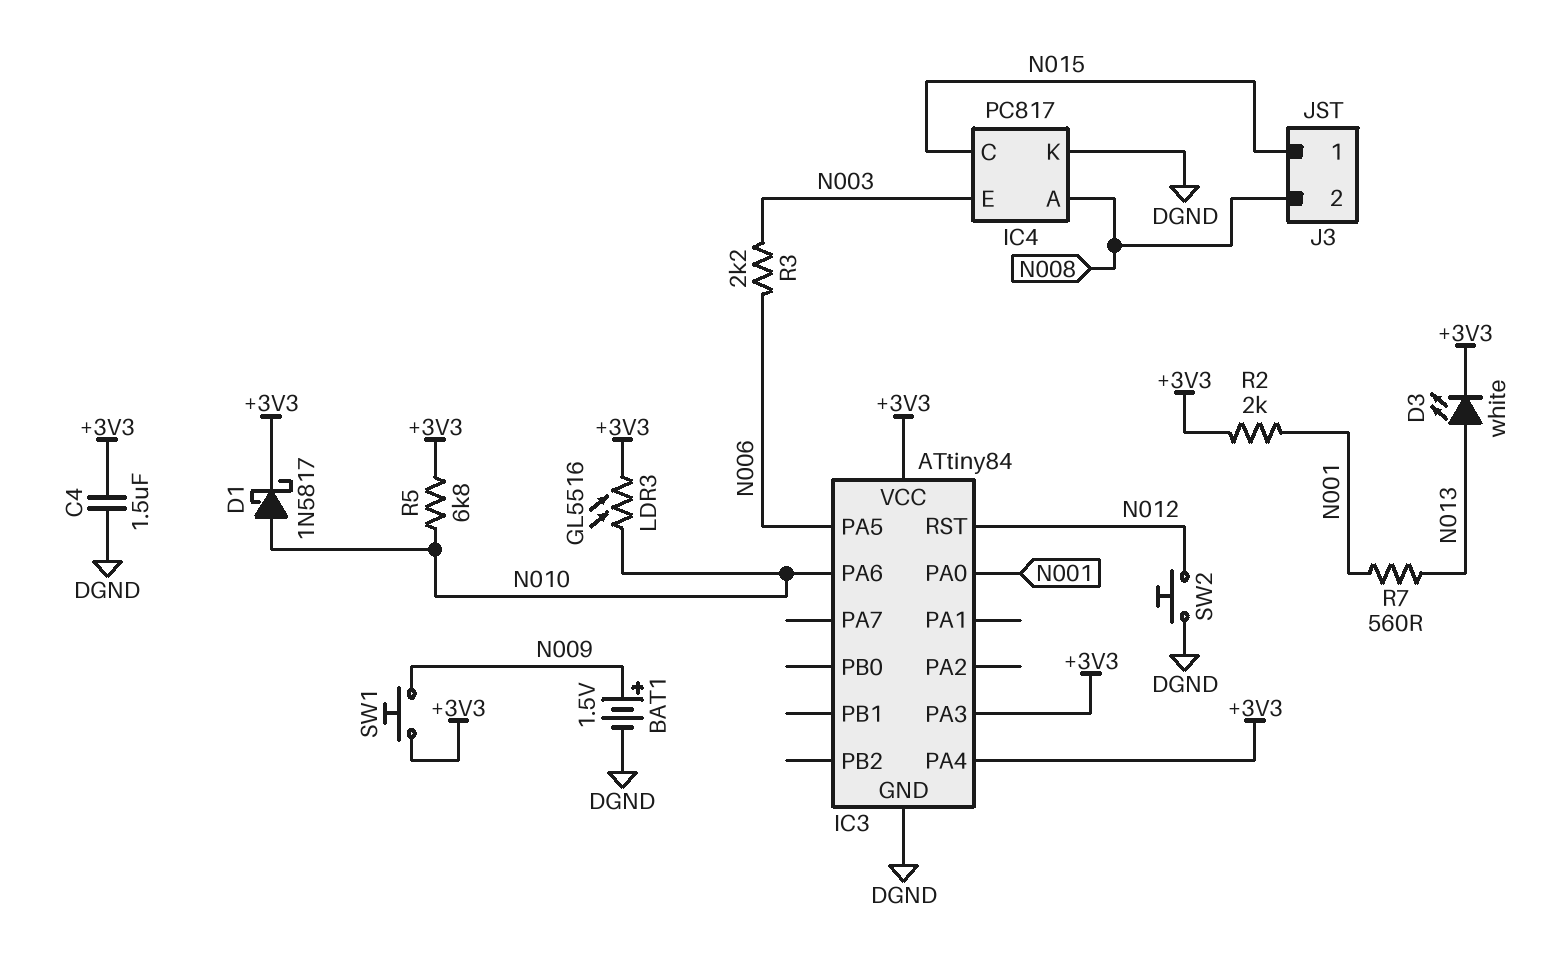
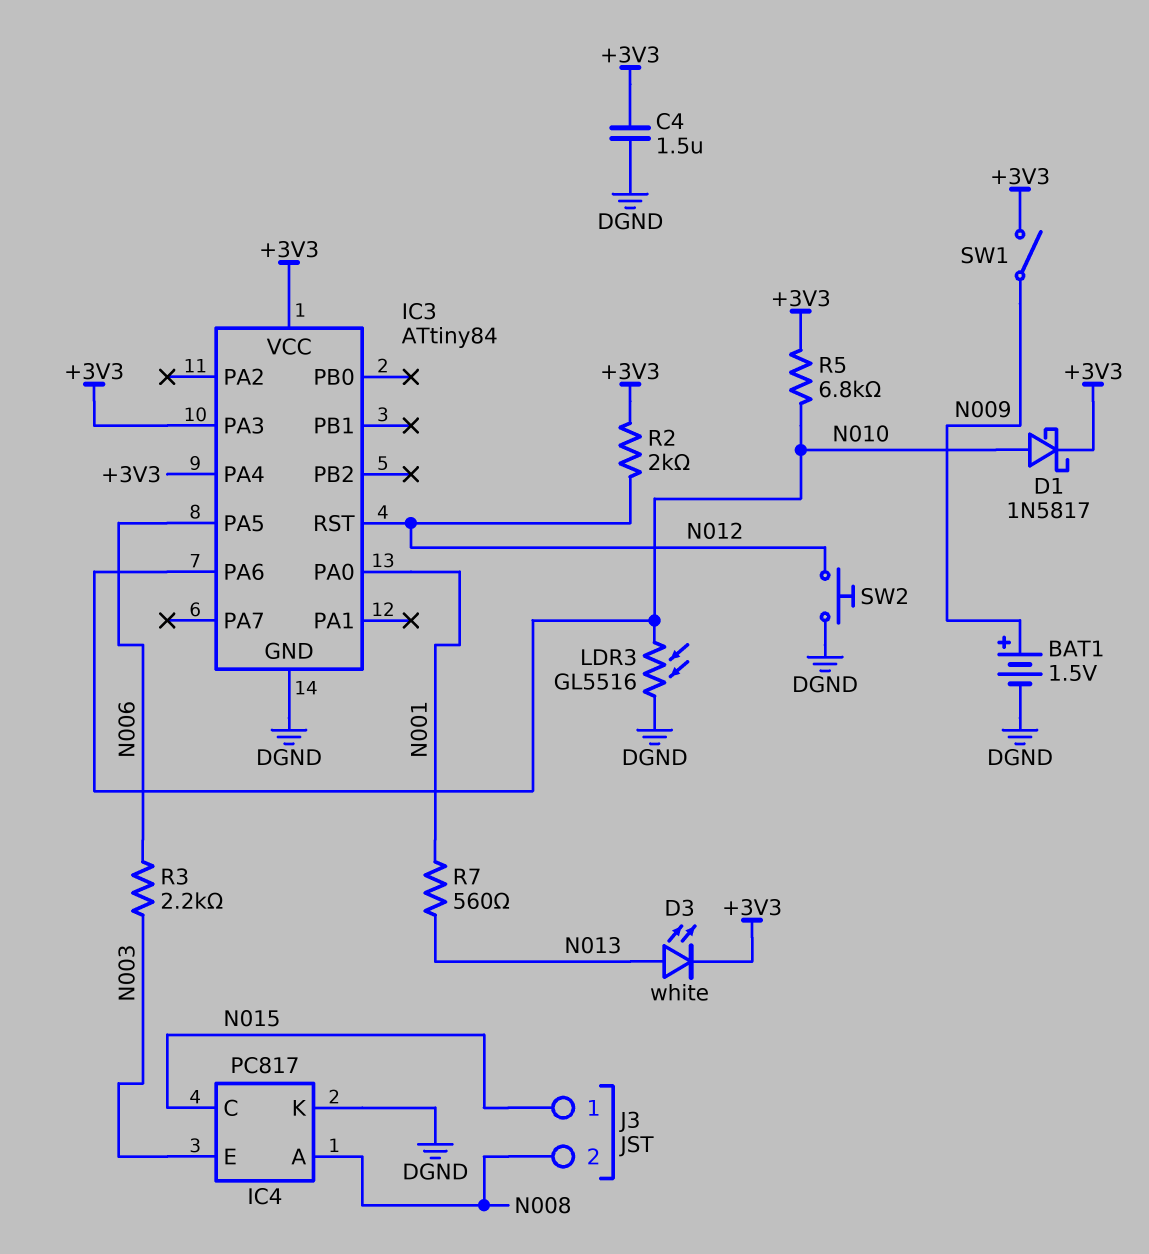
LDR3: GL5516 (+3V3, N010) -> GL5516 (DGND, N010)
R2: 2k (+3V3, N001) -> 2k (+3V3, N012)
SW1: button (+3V3, N009) -> switch (+3V3, N009)

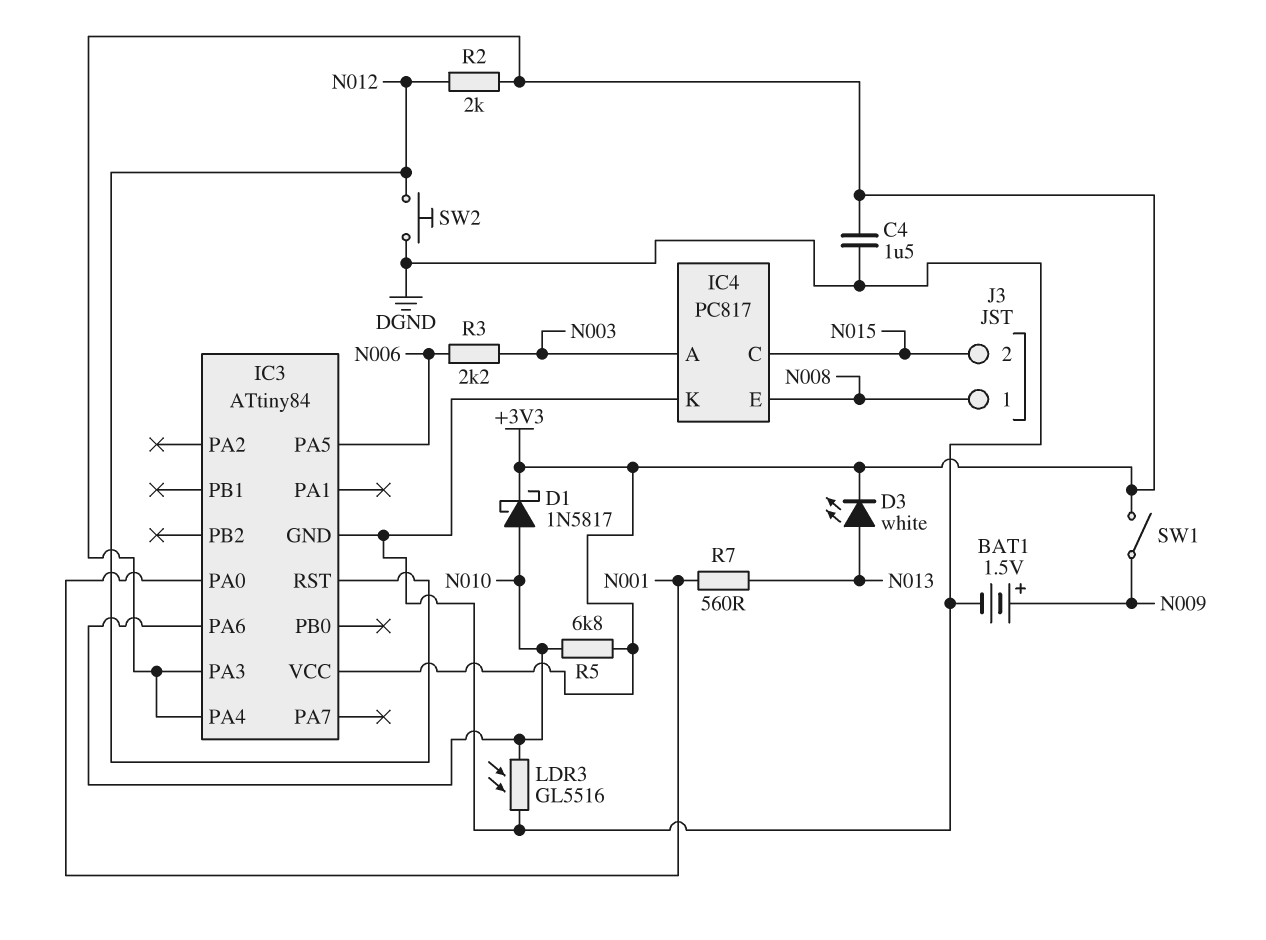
IC4 pin A: N008 -> N003
IC4 pin E: N003 -> N008
J3 pin 1: N015 -> N008
J3 pin 2: N008 -> N015

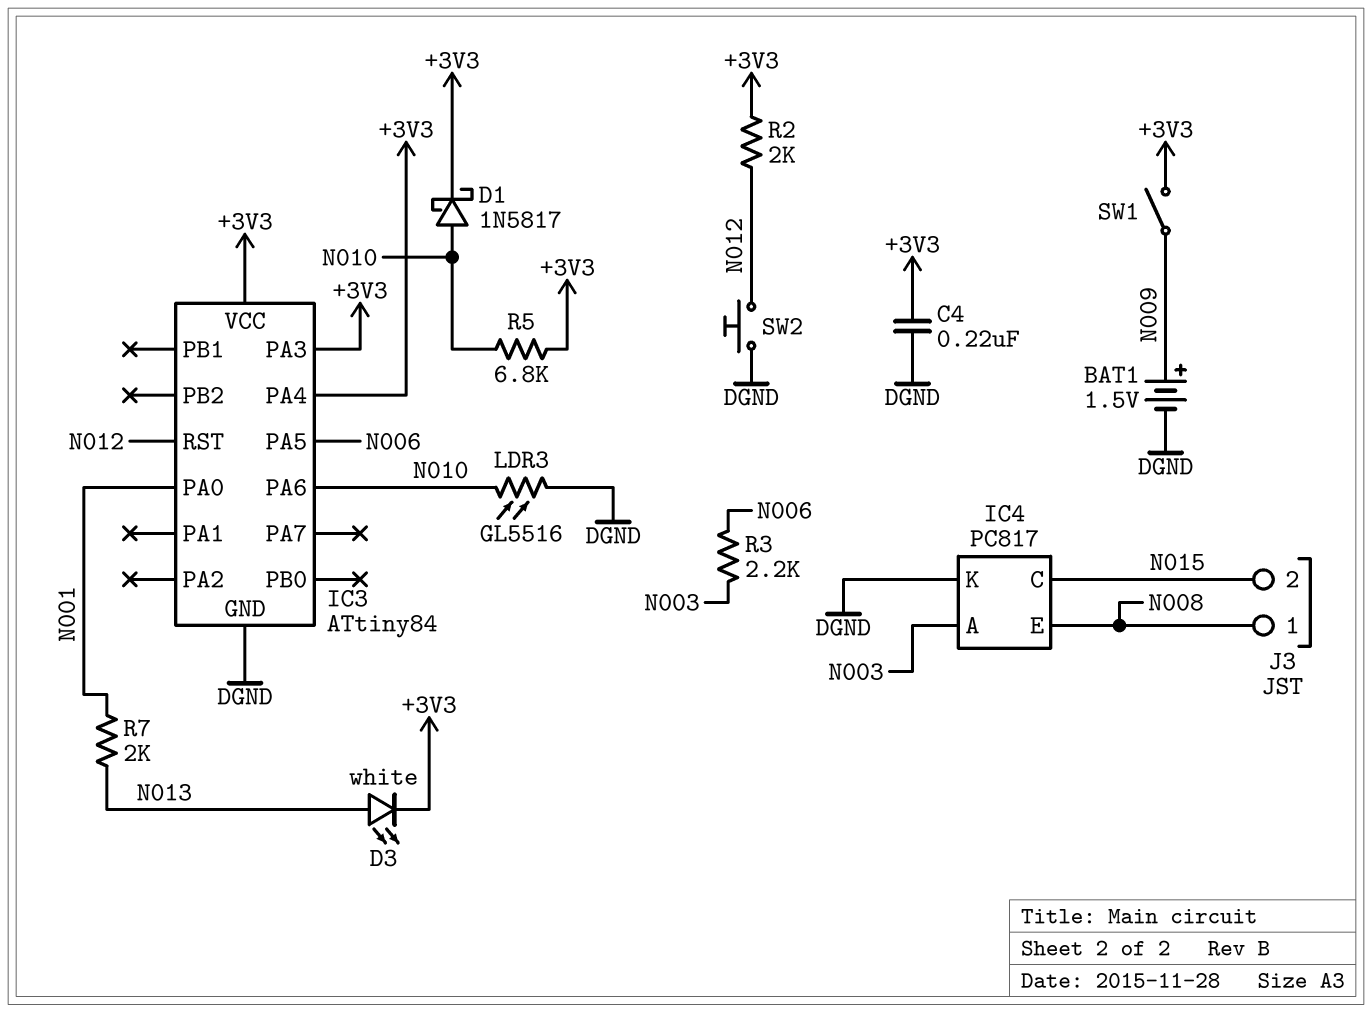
C4: 1.5uF (+3V3, DGND) -> 220nF (+3V3, DGND)
R7: 560 (N001, N013) -> 2k (N001, N013)

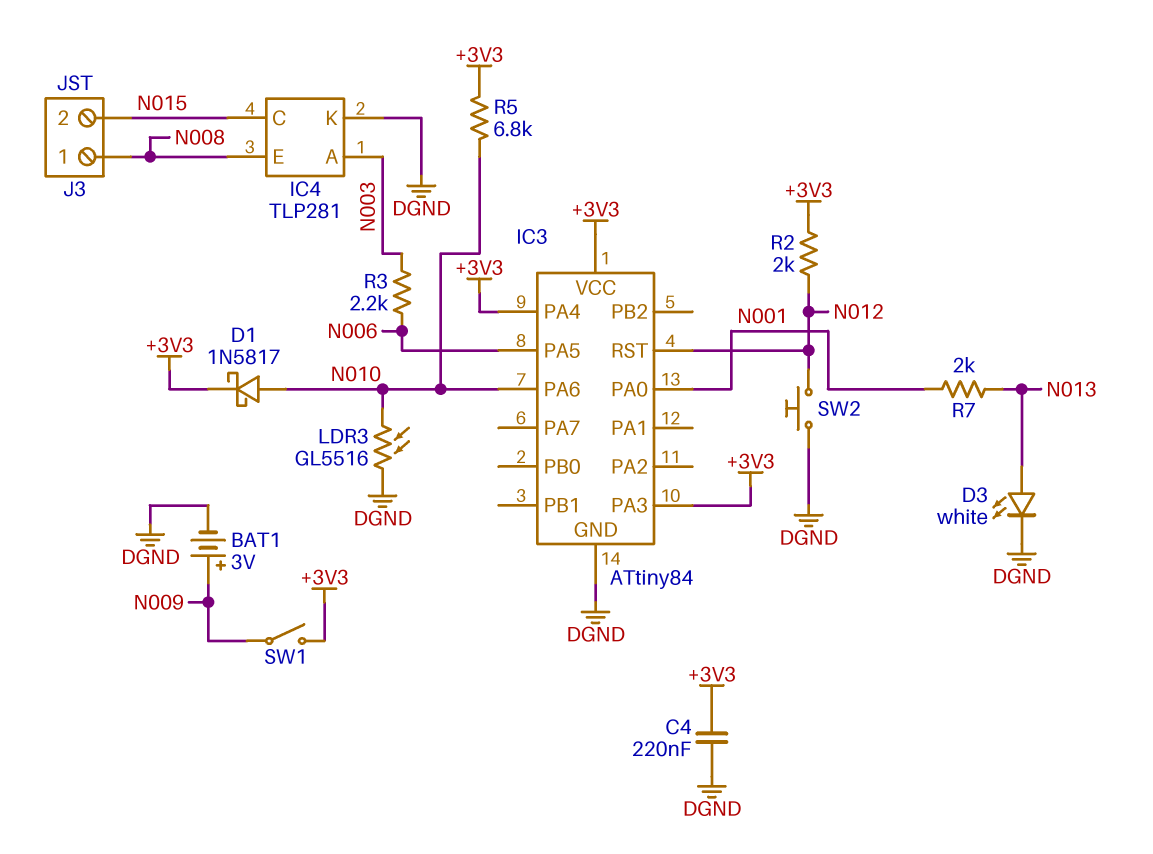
BAT1: 1.5V (plus N009, minus DGND) -> 3V (plus N009, minus DGND)
D3: LED white (A N013, K +3V3) -> LED white (A N013, K DGND)
IC4: PC817 -> TLP281

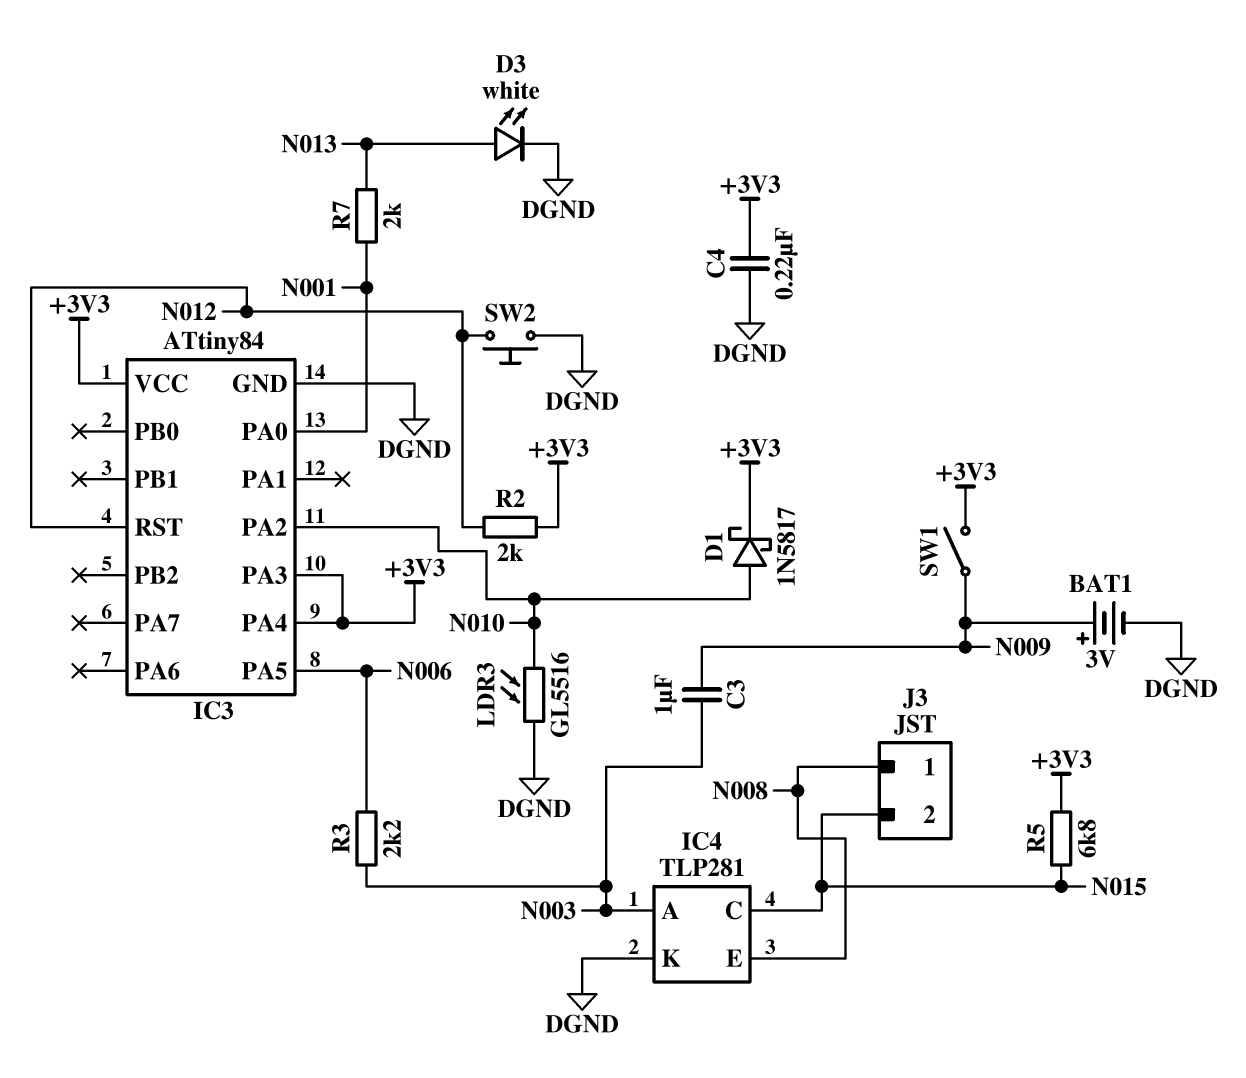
C3: none -> 1uF (N003, N009)
IC3 pin PA2: none -> N010
IC3 pin PA6: N010 -> none
R5: 6.8k (+3V3, N010) -> 6.8k (+3V3, N015)

